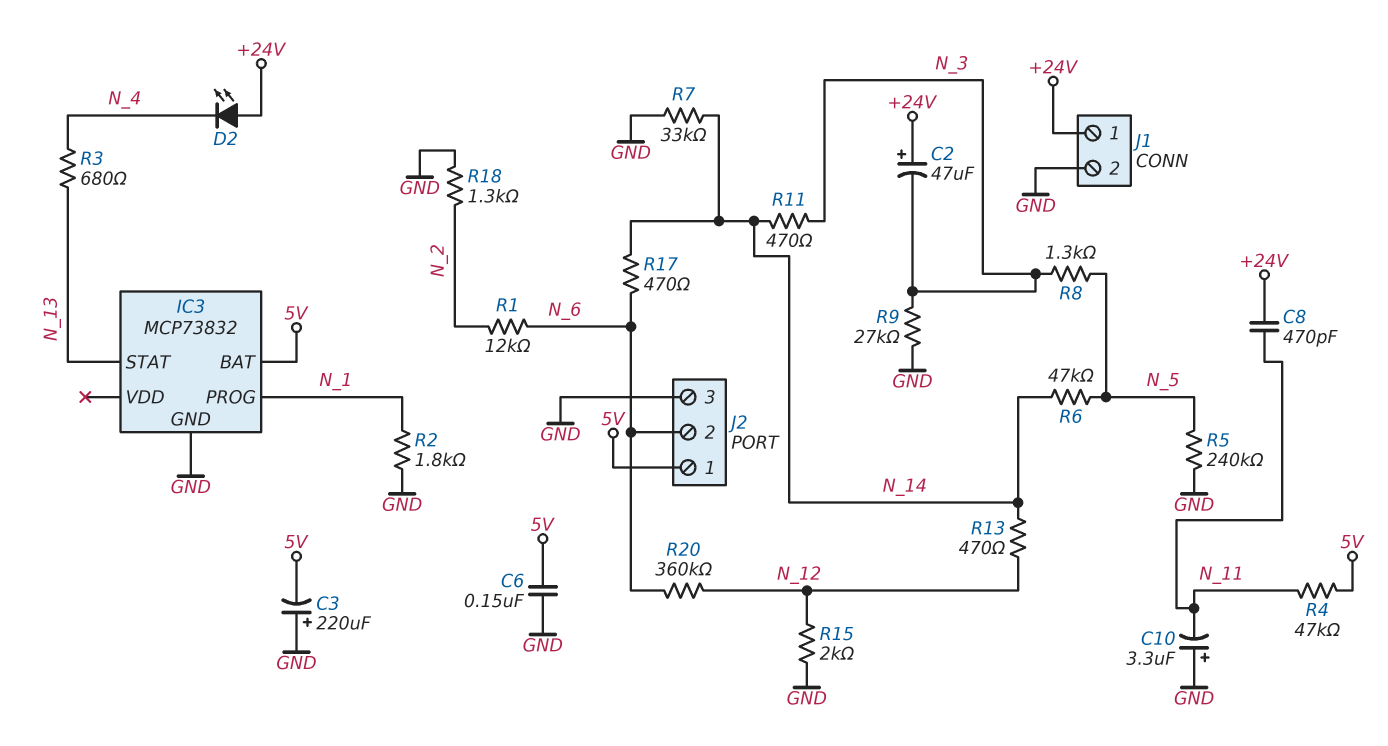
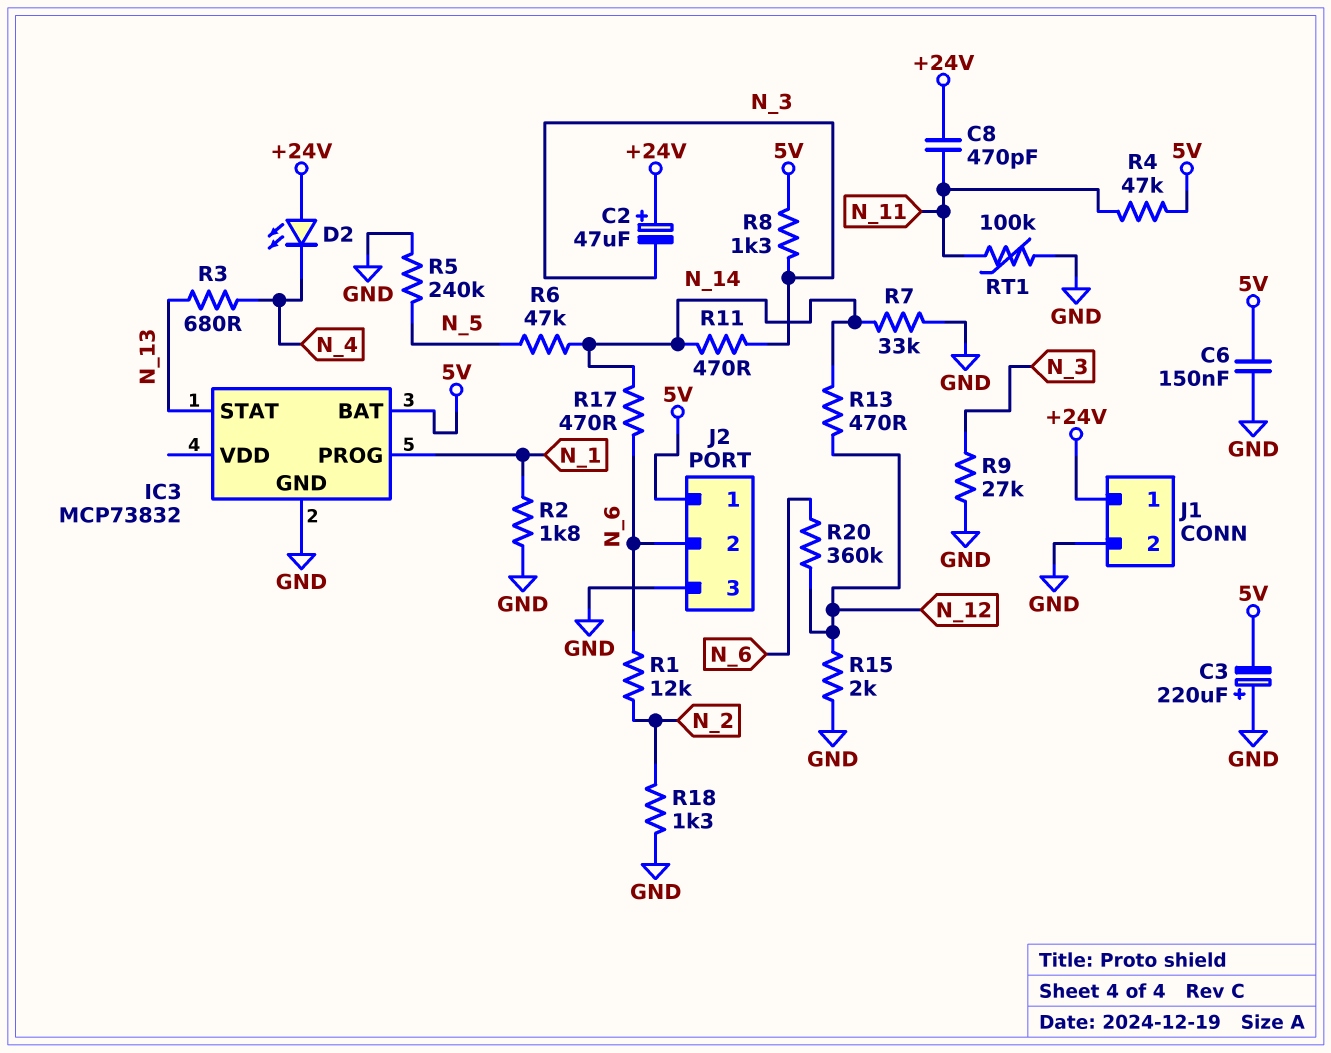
C10: 3.3uF (plus GND, minus N_11) -> none
R8: 1.3k (N_3, N_5) -> 1.3k (5V, N_3)
RT1: none -> 100k (GND, N_11)

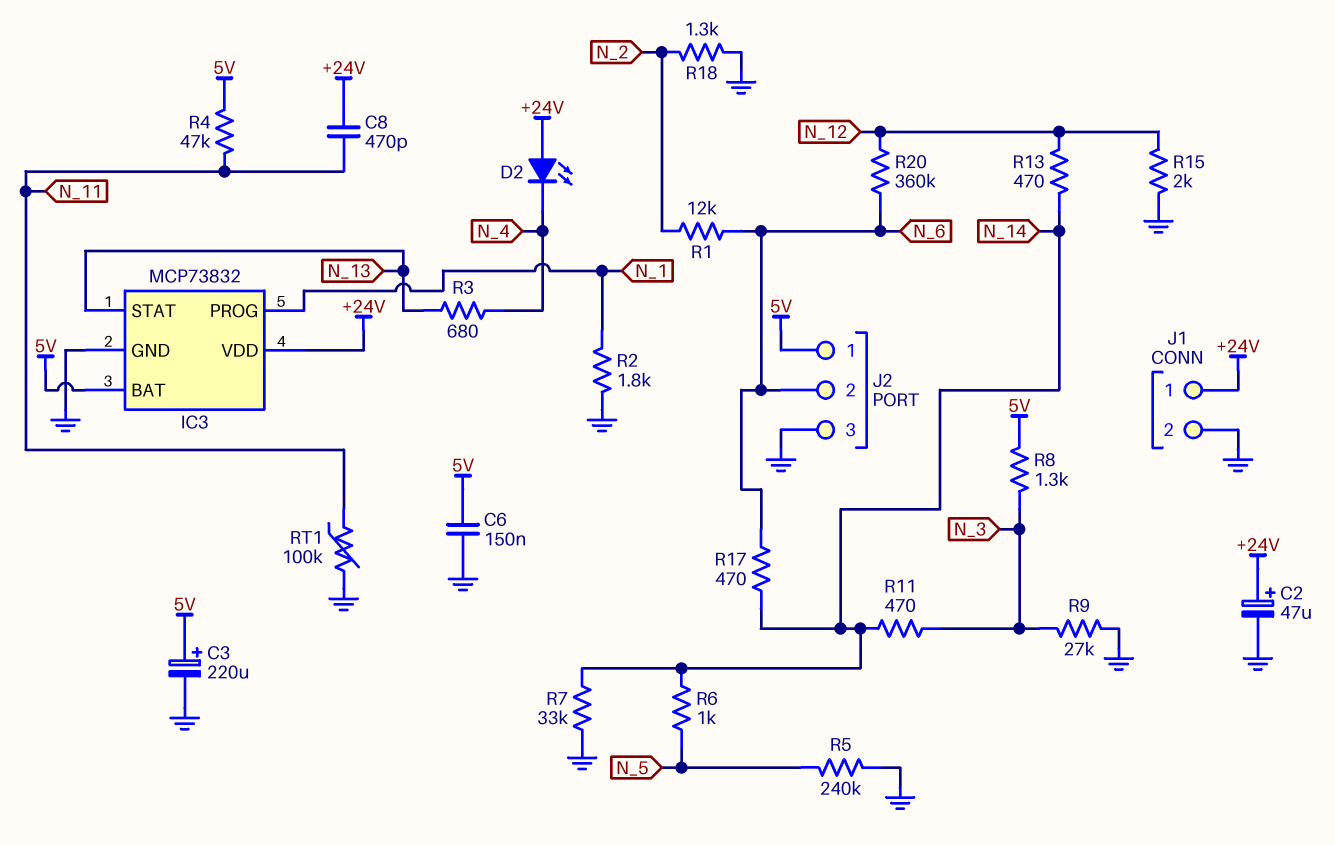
C2: 47uF (plus +24V, minus N_3) -> 47uF (plus +24V, minus GND)
C3: 220uF (plus GND, minus 5V) -> 220uF (plus 5V, minus GND)
IC3 pin VDD: none -> +24V
R6: 47k (N_5, N_14) -> 1k (N_5, N_14)

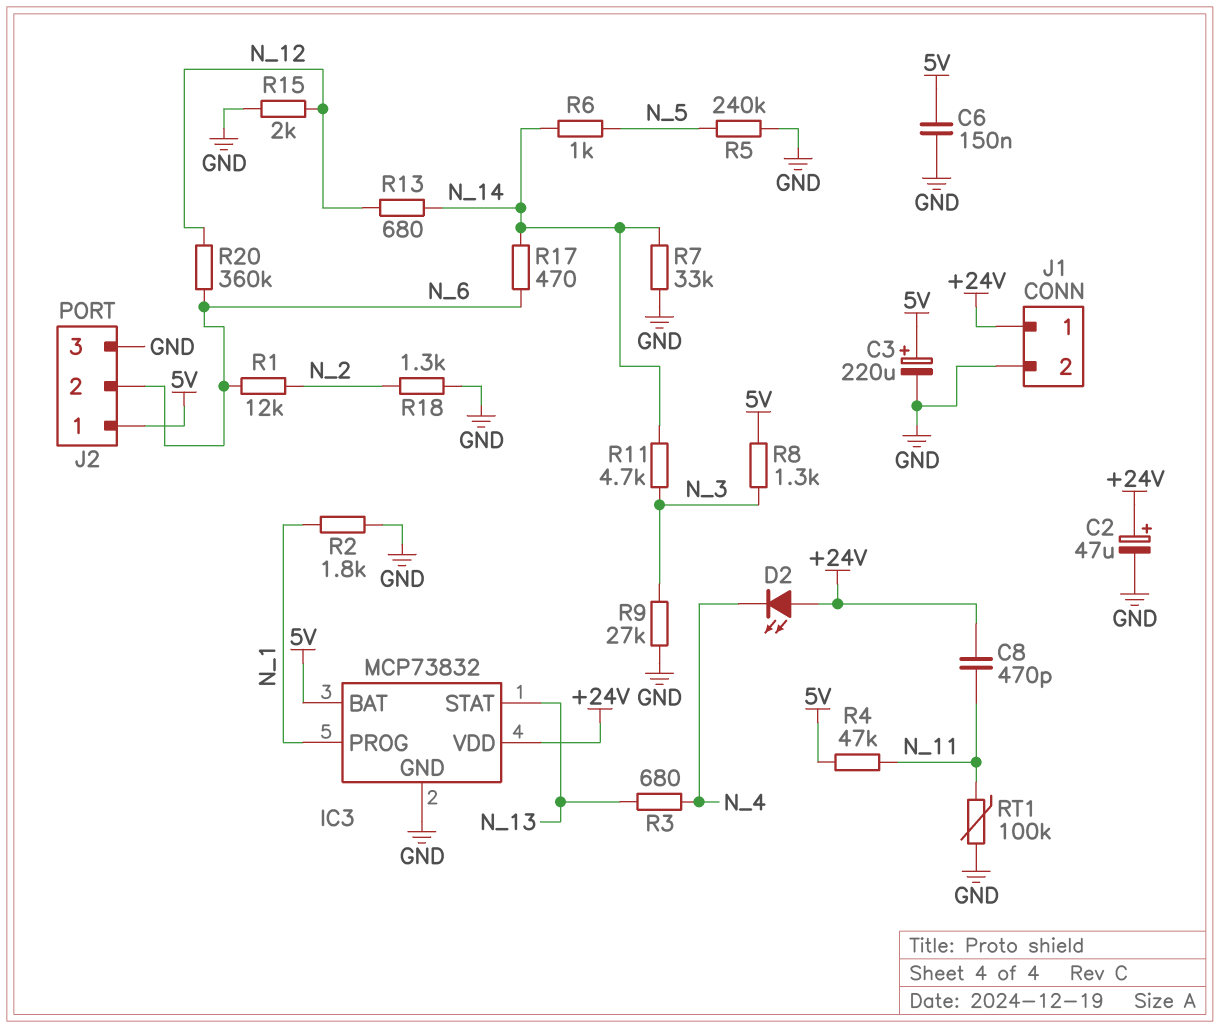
R11: 470 (N_3, N_14) -> 4.7k (N_3, N_14)
R13: 470 (N_12, N_14) -> 680 (N_12, N_14)

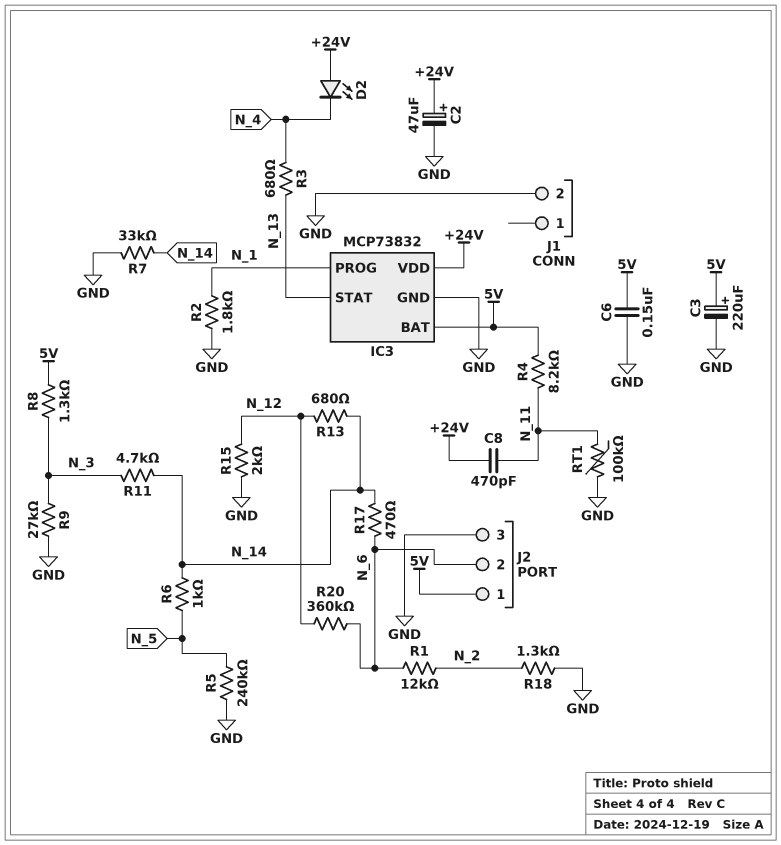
J1 pin 1: +24V -> none
R4: 47k (5V, N_11) -> 8.2k (5V, N_11)

